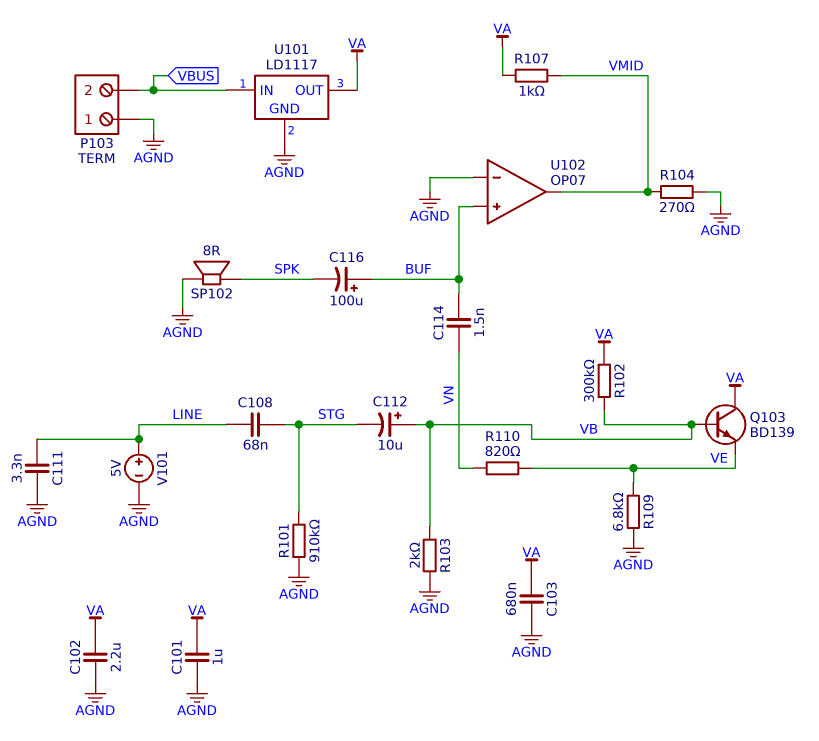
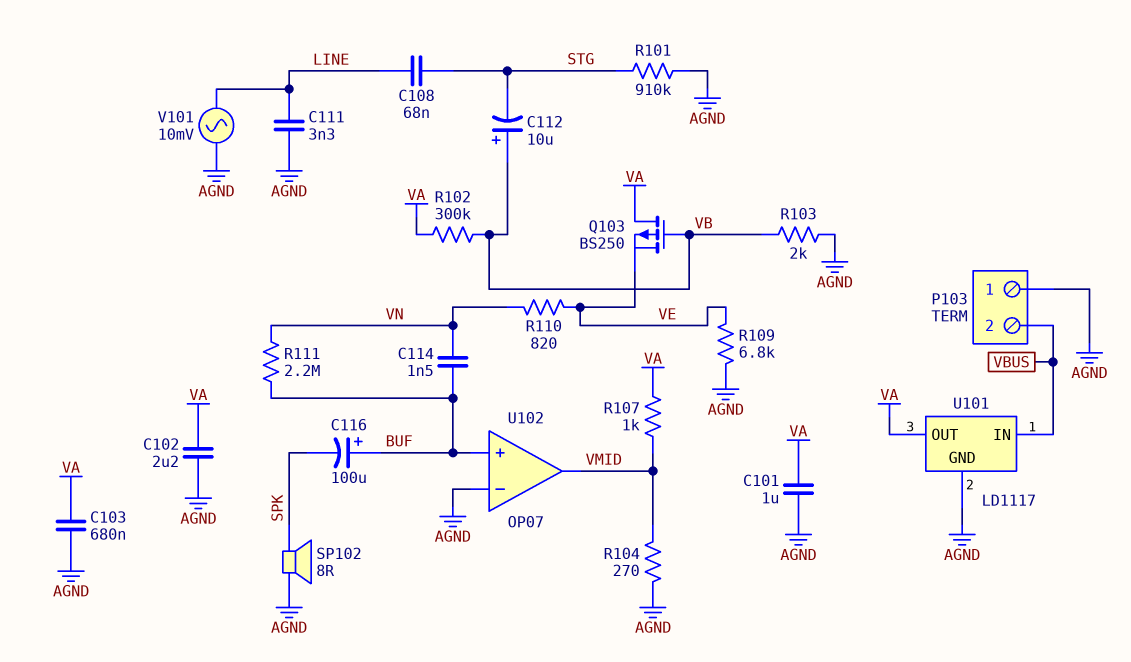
Q103: NPN BD139 (B VB, C VA, E VE) -> PMOS BS250 (G VB, D VA, S VE)
R111: none -> 2.2M (BUF, VN)
V101: 5V (plus LINE, minus AGND) -> AC 10mV (AGND, LINE)

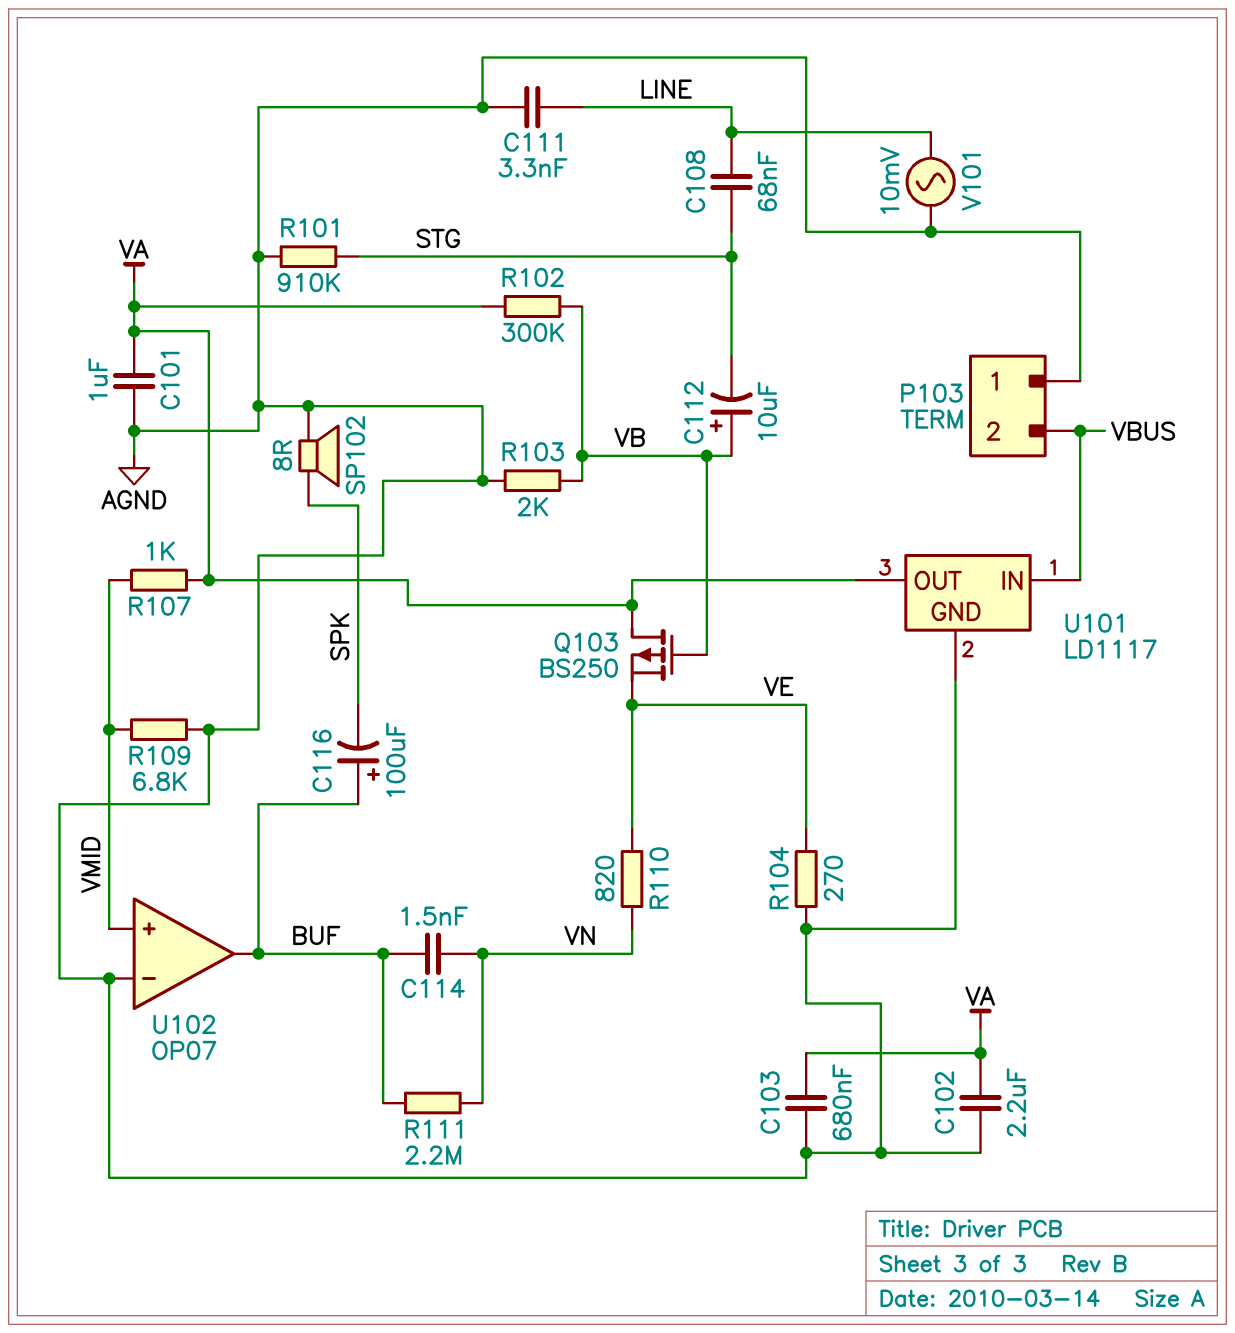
R104: 270 (AGND, VMID) -> 270 (AGND, VE)
R109: 6.8k (AGND, VE) -> 6.8k (AGND, VMID)
U102 pin in+: BUF -> VMID
U102 pin out: VMID -> BUF

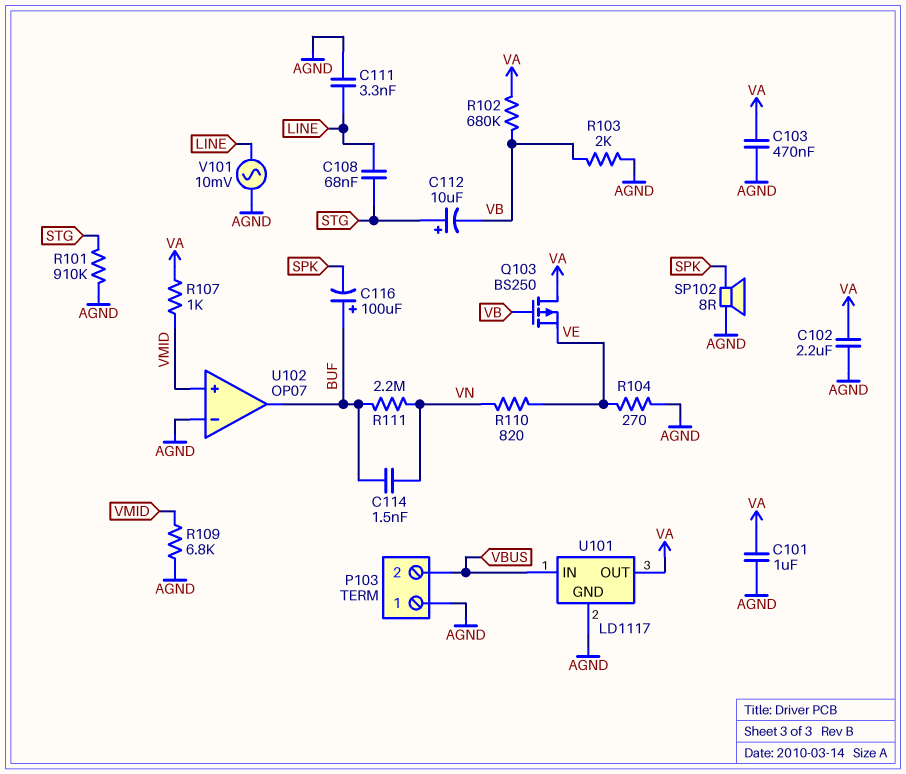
C103: 680nF (AGND, VA) -> 470nF (AGND, VA)
C112: 10uF (plus VB, minus STG) -> 10uF (plus STG, minus VB)
R102: 300k (VA, VB) -> 680k (VA, VB)

